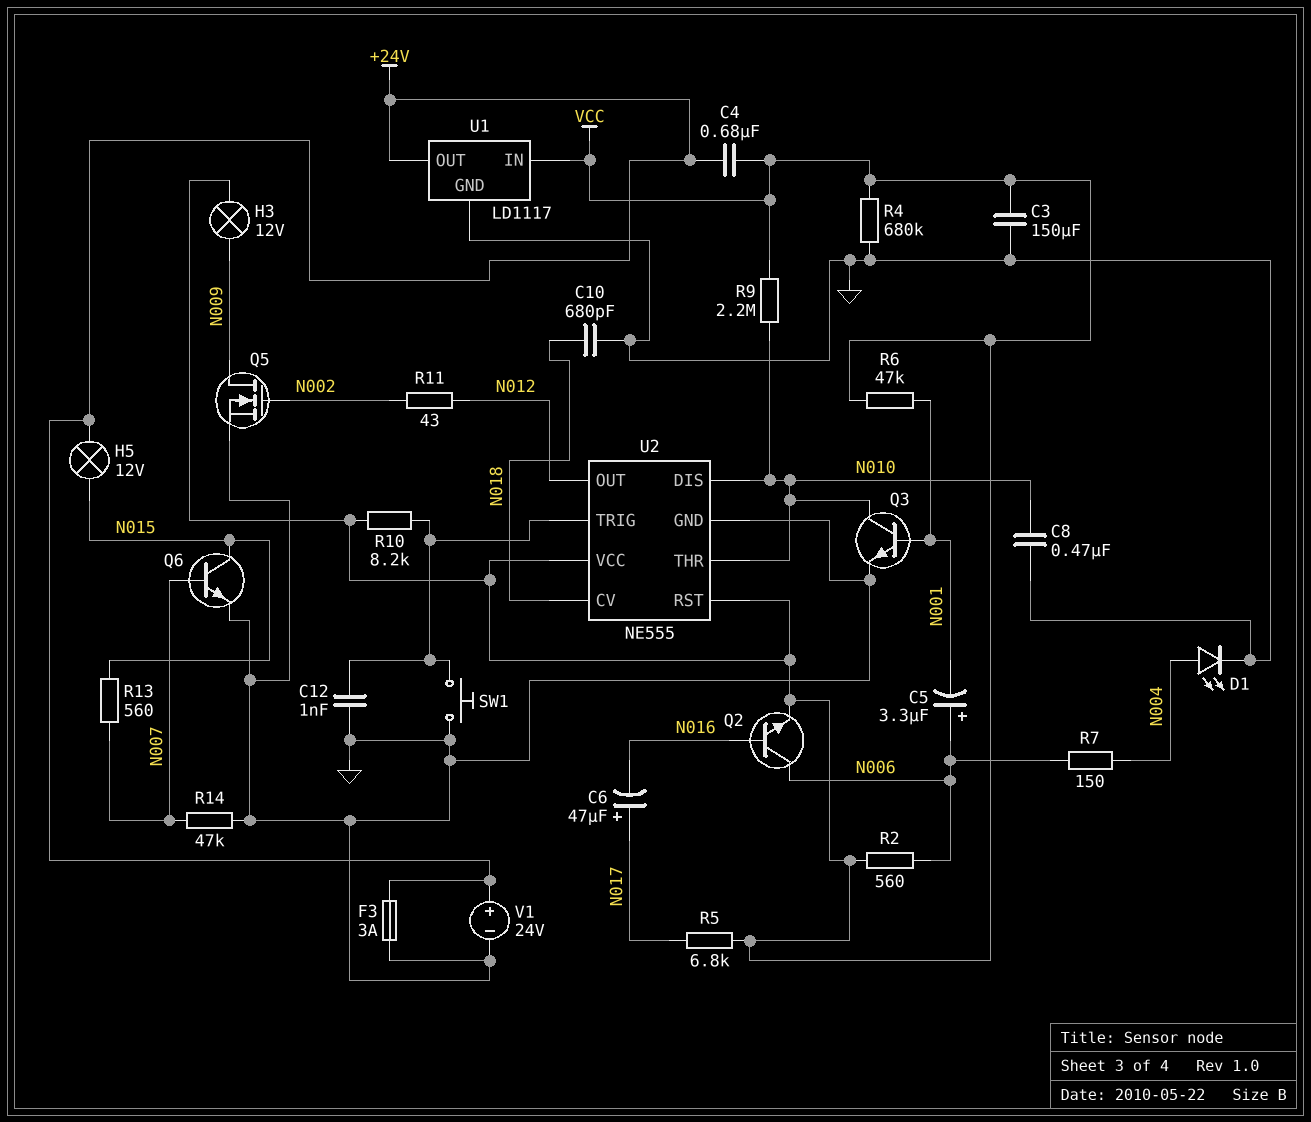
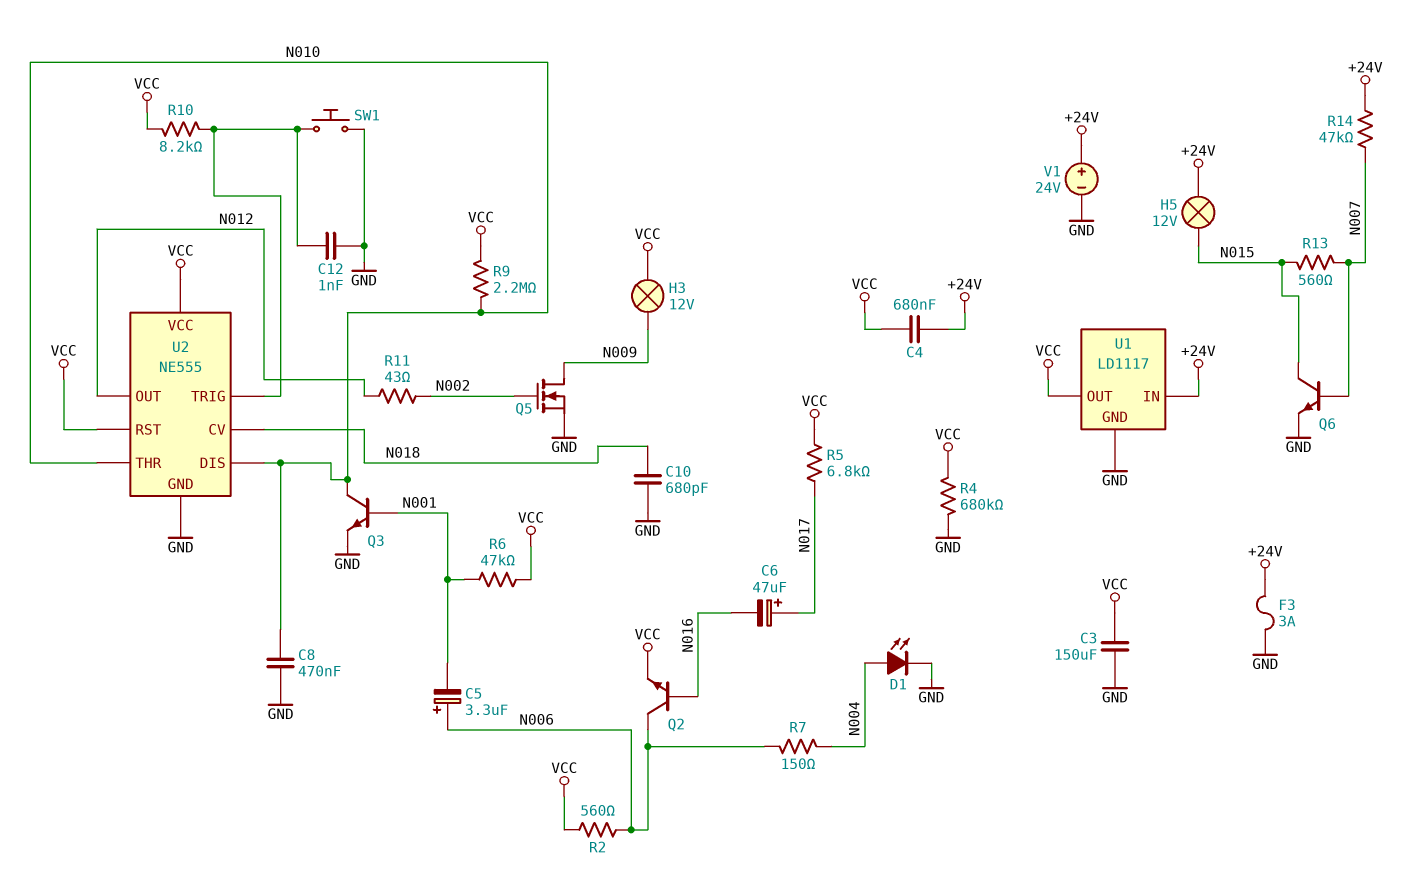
R14: 47k (GND, N007) -> 47k (+24V, N007)
U1 pin IN: VCC -> +24V
U1 pin OUT: +24V -> VCC

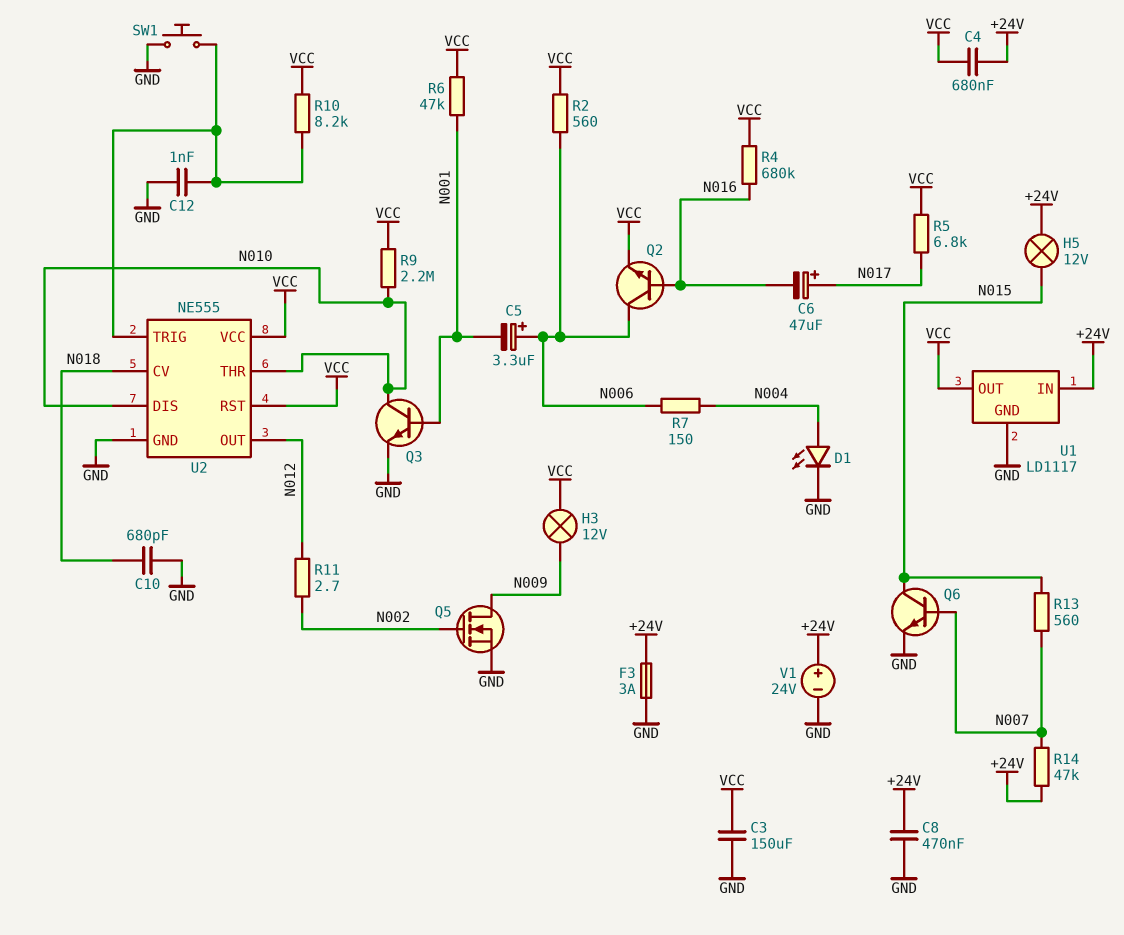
C8: 470nF (GND, N010) -> 470nF (+24V, GND)
R4: 680k (GND, VCC) -> 680k (N016, VCC)
R11: 43 (N002, N012) -> 2.7 (N002, N012)

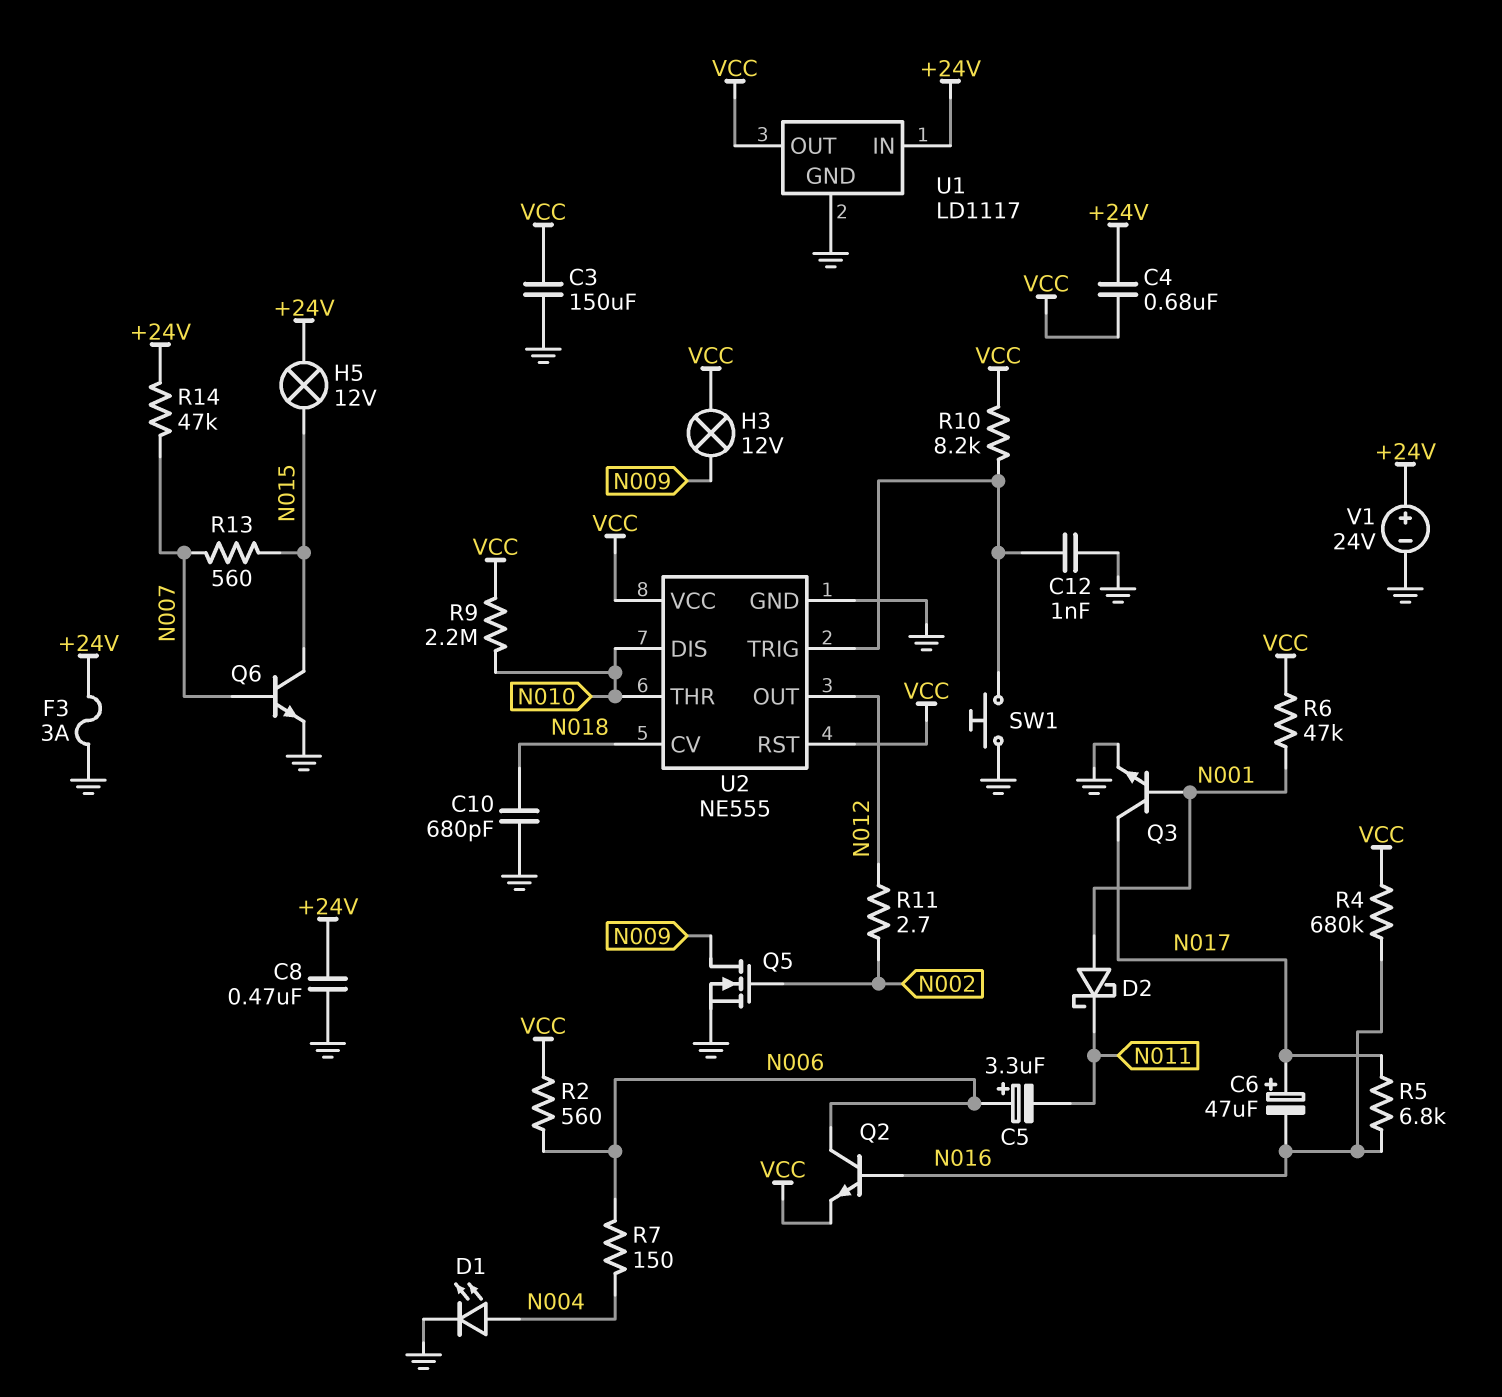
C5: 3.3uF (plus N006, minus N001) -> 3.3uF (plus N006, minus N011)
D2: none -> schottky (A N001, K N011)
Q3: NPN (B N001, C N010, E GND) -> NPN (B N001, C N017, E GND)
R5: 6.8k (N017, VCC) -> 6.8k (N016, N017)

